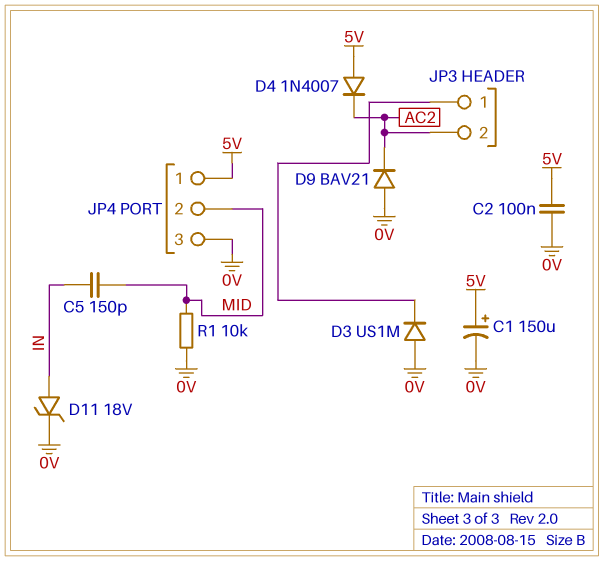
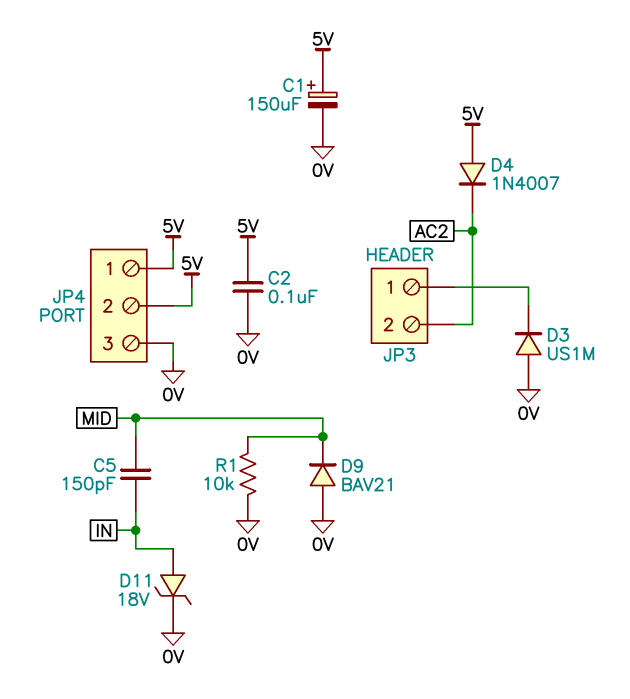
D9: diode BAV21 (A 0V, K AC2) -> diode BAV21 (A 0V, K MID)
JP4 pin 2: MID -> 5V

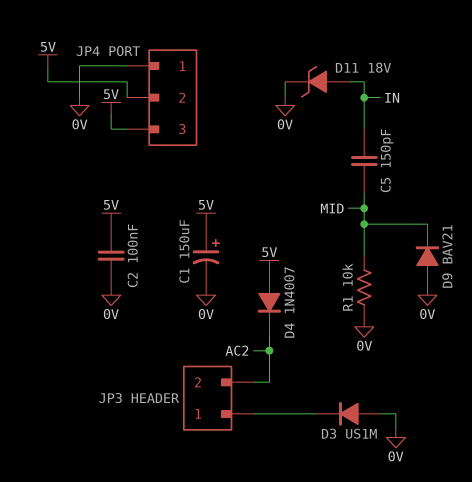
JP4 pin 1: 5V -> 0V
JP4 pin 3: 0V -> 5V

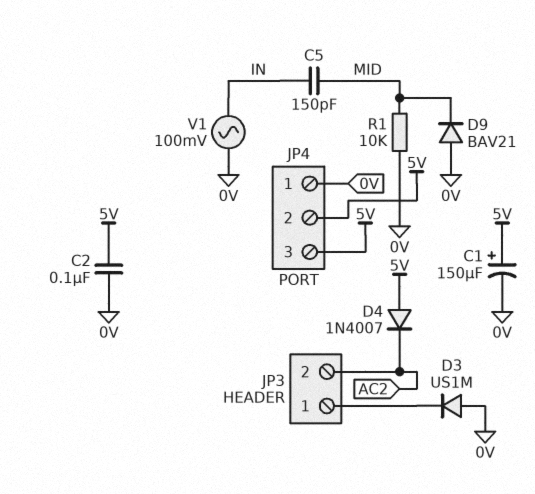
D11: zener 18V (A IN, K 0V) -> none
V1: none -> AC 100mV (0V, IN)

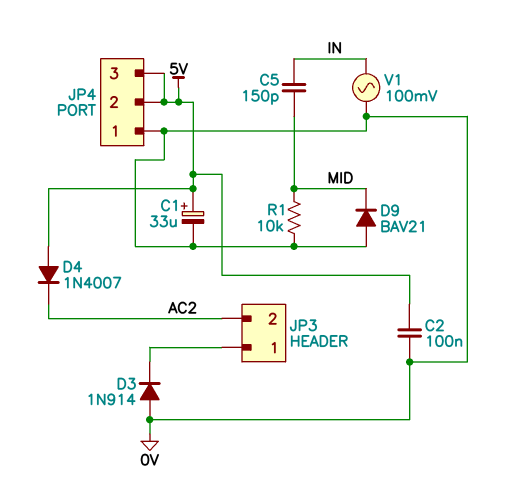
C1: 150uF (plus 5V, minus 0V) -> 33uF (plus 5V, minus 0V)
D3: diode US1M (A 0V, K JP3/1) -> diode 1N914 (A 0V, K JP3/1)

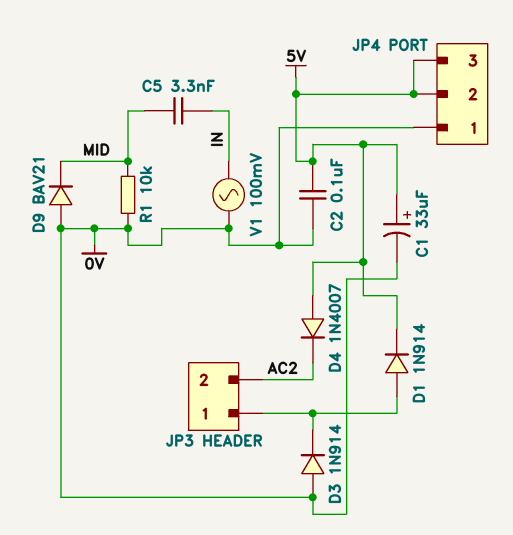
C5: 150pF (IN, MID) -> 3.3nF (IN, MID)
D1: none -> diode 1N914 (A JP3/1, K 5V)

